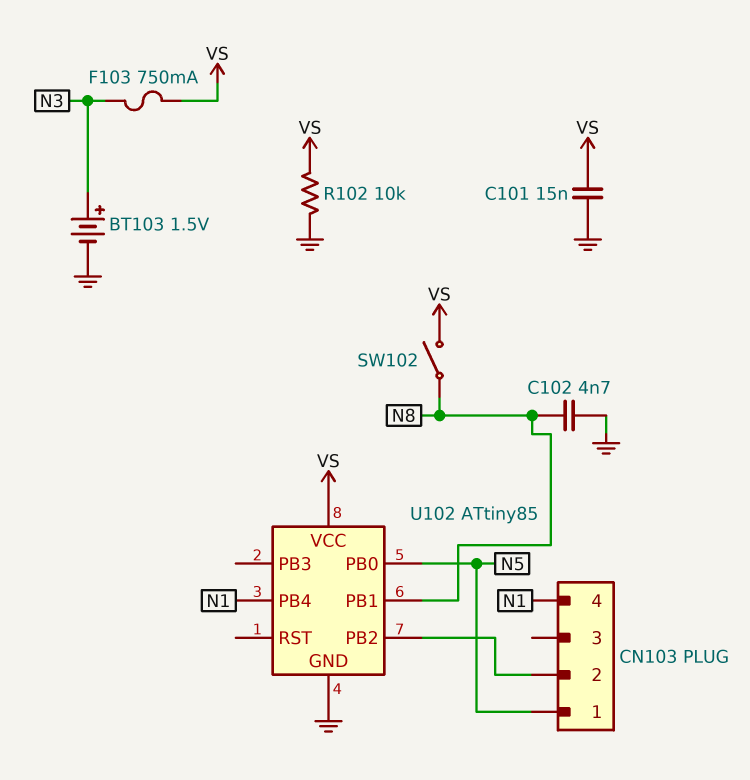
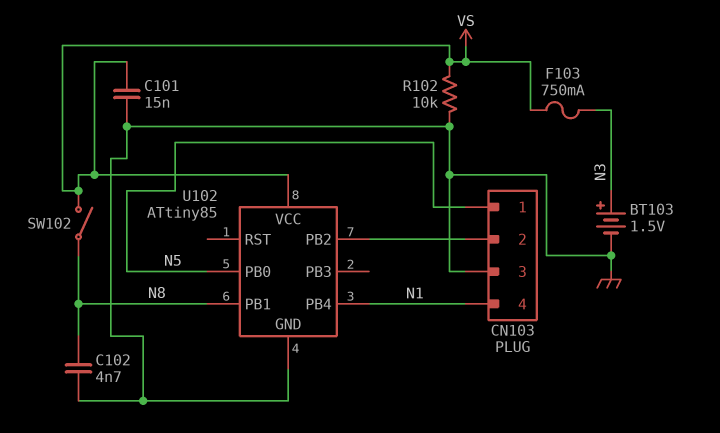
CN103 pin 3: none -> GND

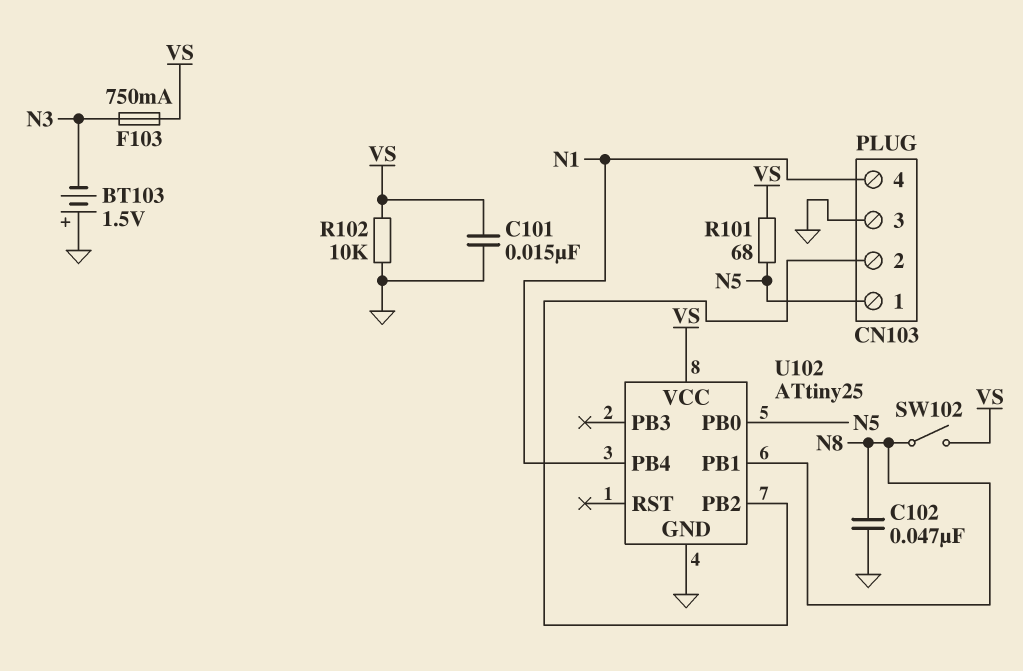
BT103: 1.5V (plus N3, minus GND) -> 1.5V (plus GND, minus N3)
C102: 4.7nF (GND, N8) -> 47nF (GND, N8)
R101: none -> 68 (N5, VS)
U102: ATtiny85 -> ATtiny25

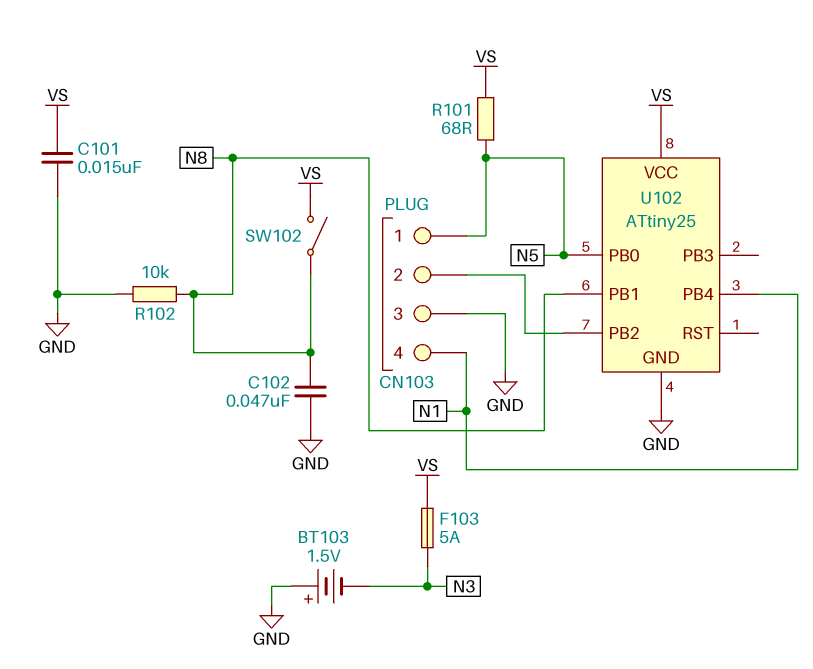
F103: 750mA (N3, VS) -> 5A (N3, VS)
R102: 10k (GND, VS) -> 10k (GND, N8)

